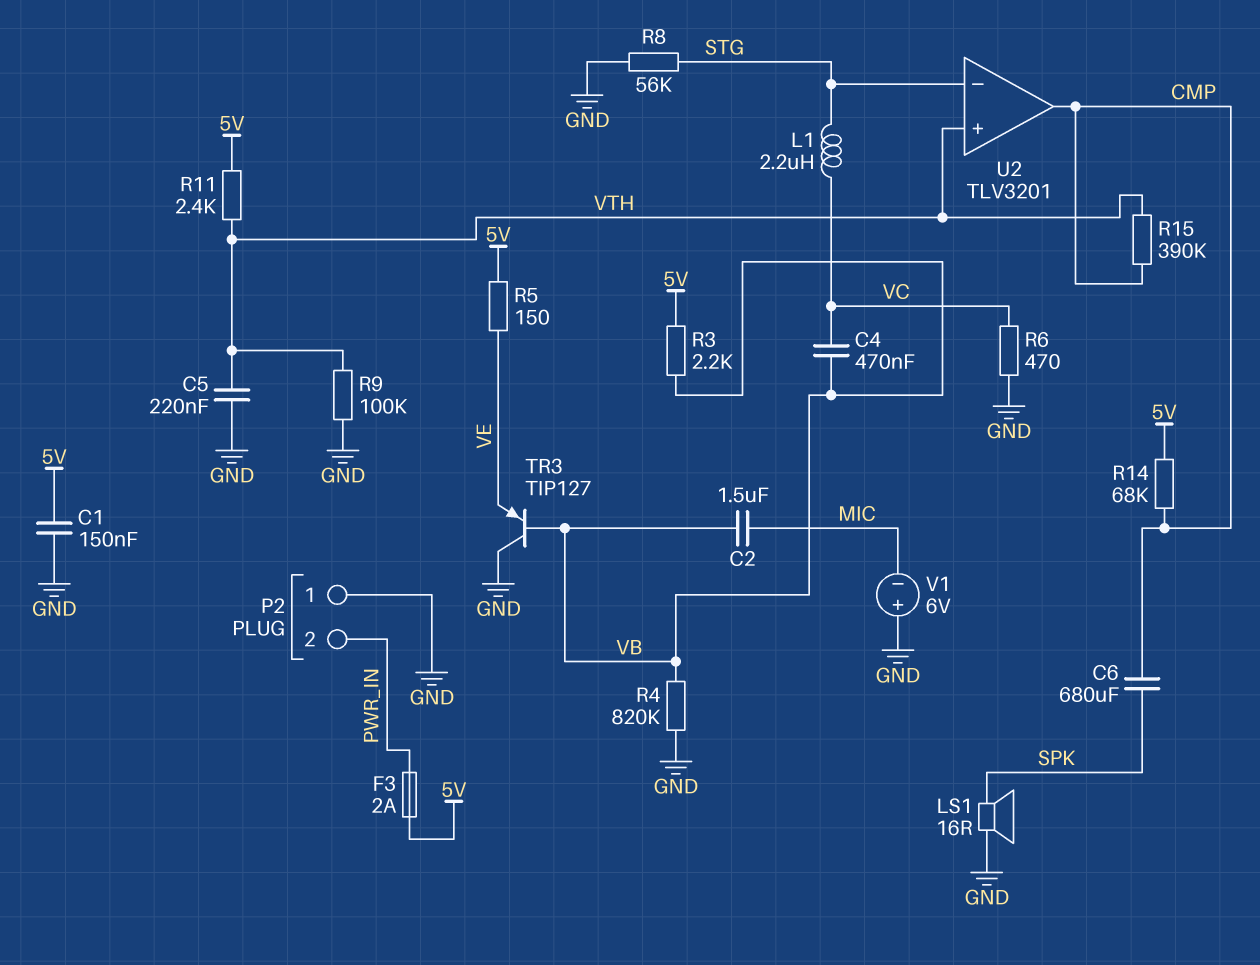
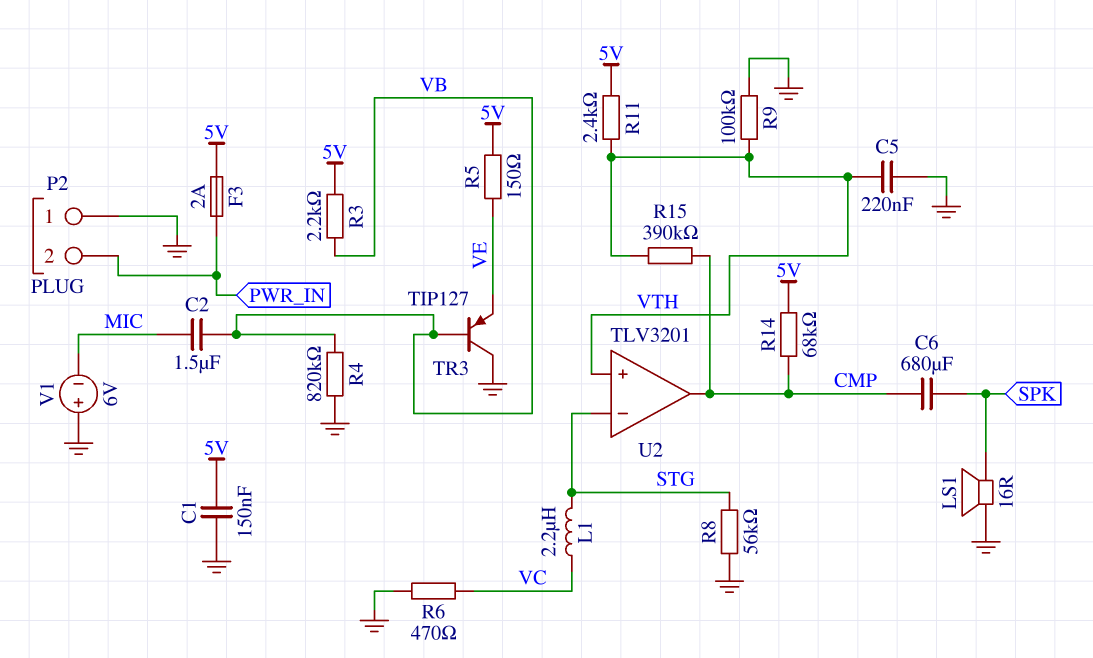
C4: 470nF (VB, VC) -> none

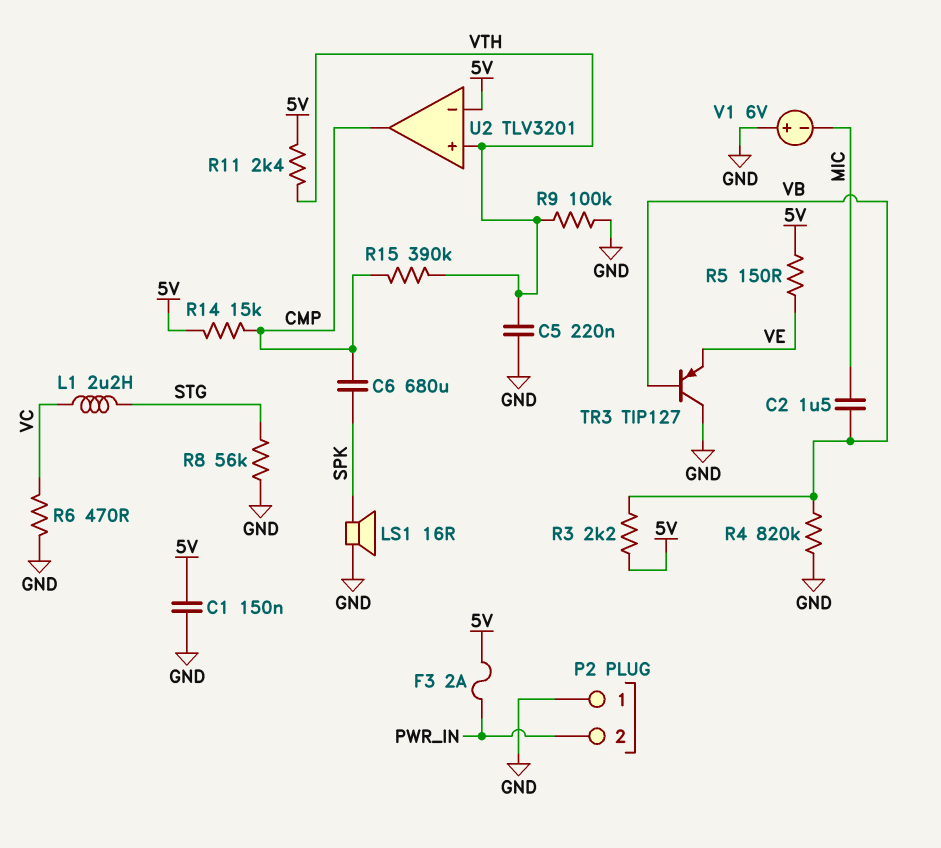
R14: 68k (5V, CMP) -> 15k (5V, CMP)
U2 pin in-: STG -> 5V

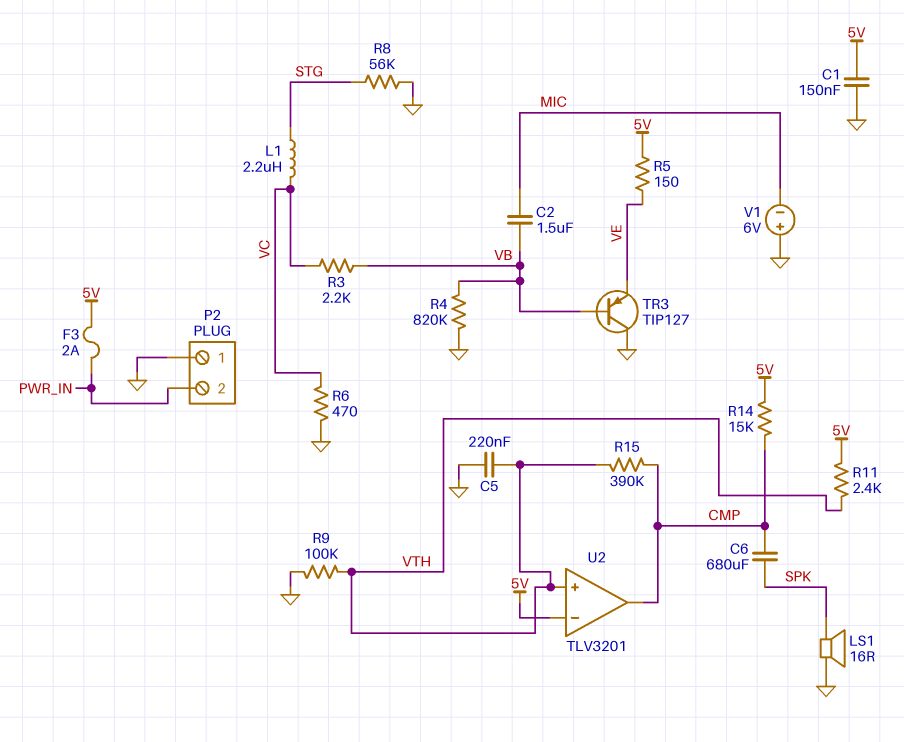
R3: 2.2k (5V, VB) -> 2.2k (VB, VC)

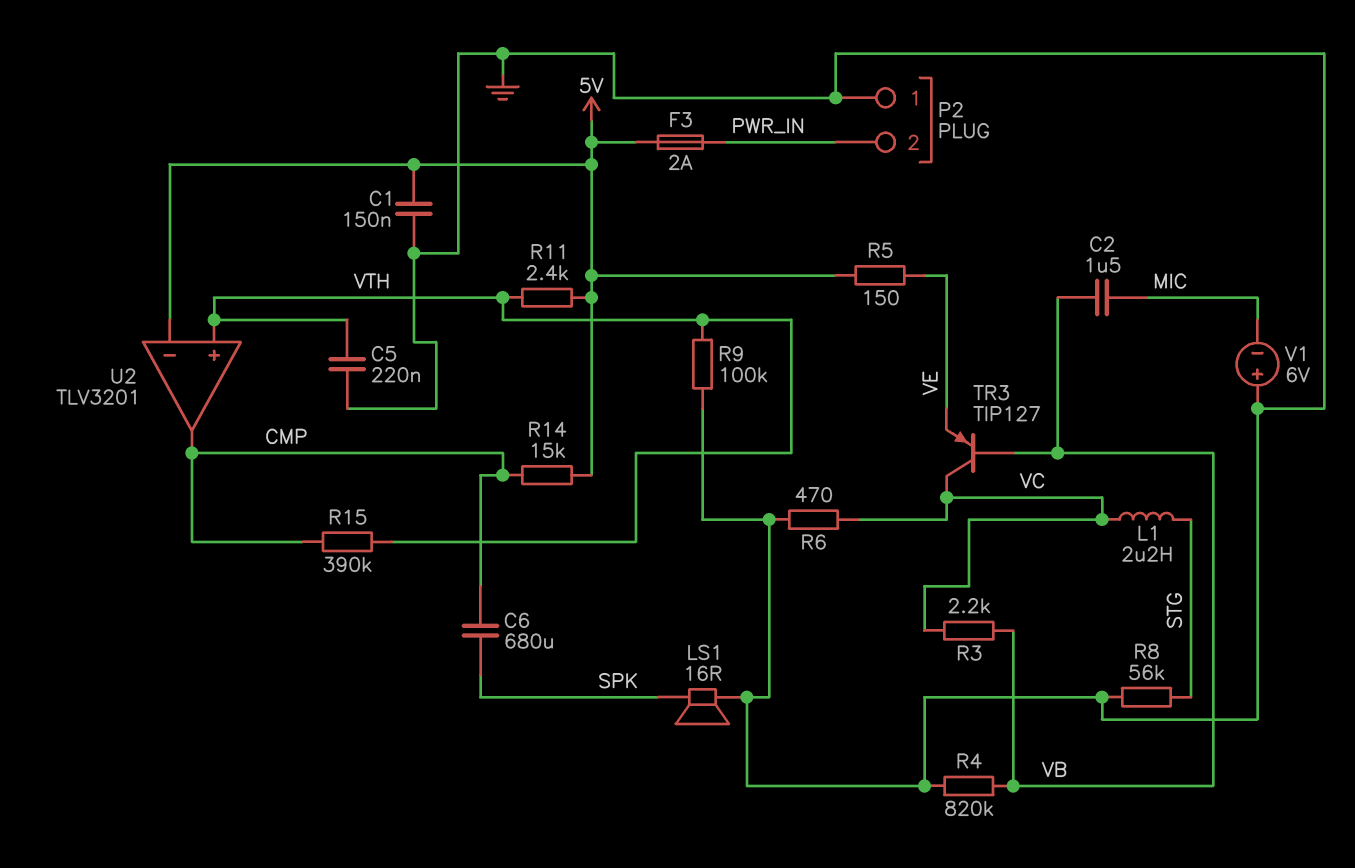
TR3: PNP TIP127 (B VB, C GND, E VE) -> PNP TIP127 (B VB, C VC, E VE)

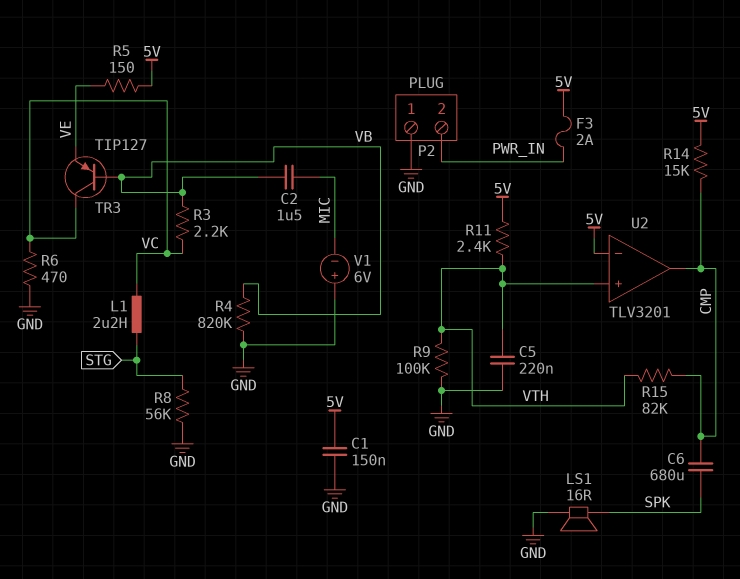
R15: 390k (CMP, VTH) -> 82k (CMP, VTH)

